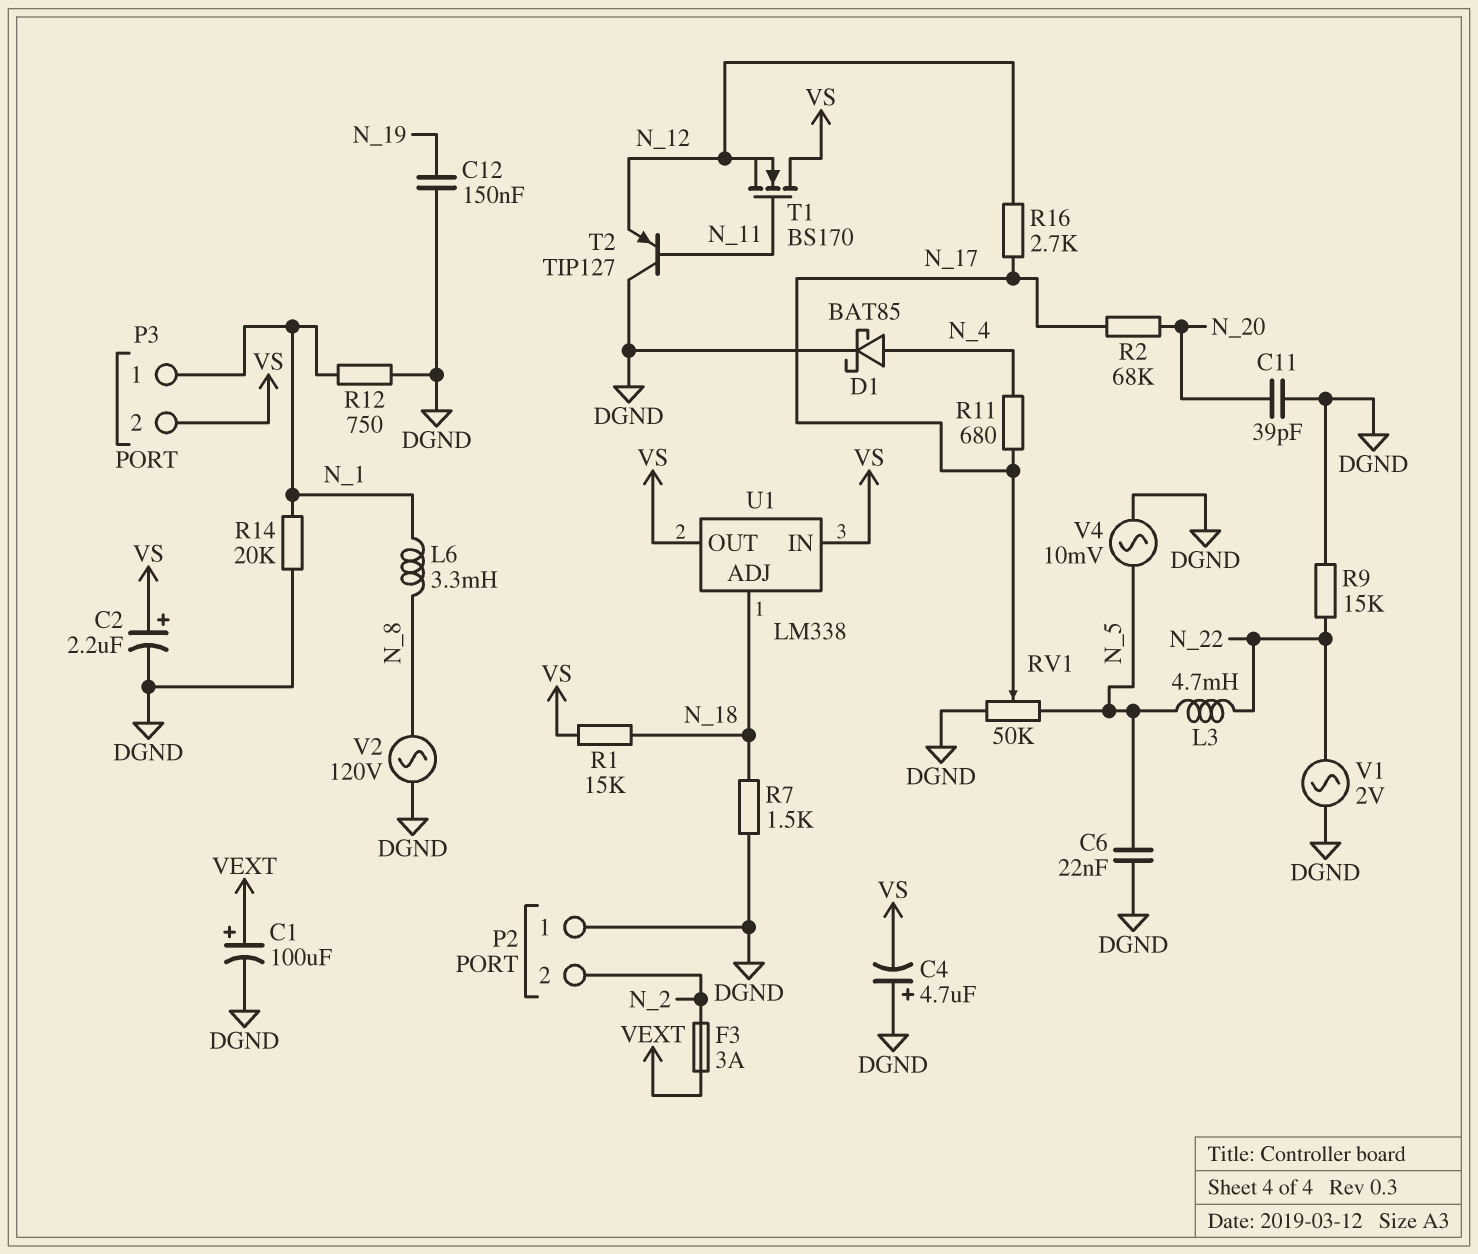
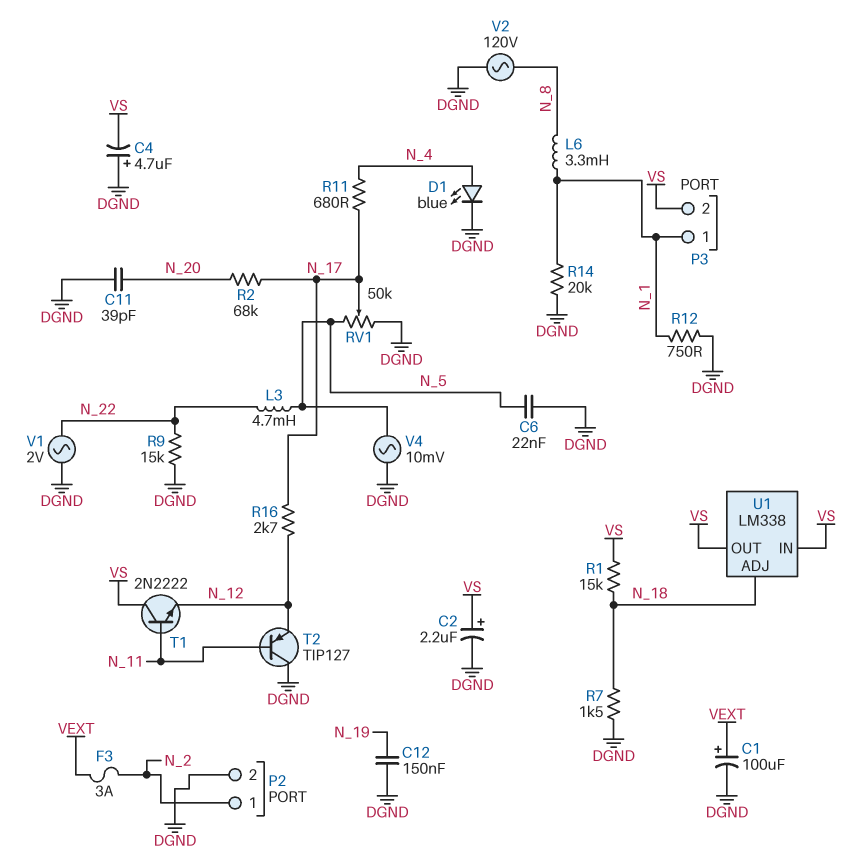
D1: schottky BAT85 (A N_4, K DGND) -> LED blue (A N_4, K DGND)
P2 pin 1: DGND -> N_2
P2 pin 2: N_2 -> DGND
T1: NMOS BS170 (G N_11, D VS, S N_12) -> NPN 2N2222 (B N_11, C VS, E N_12)

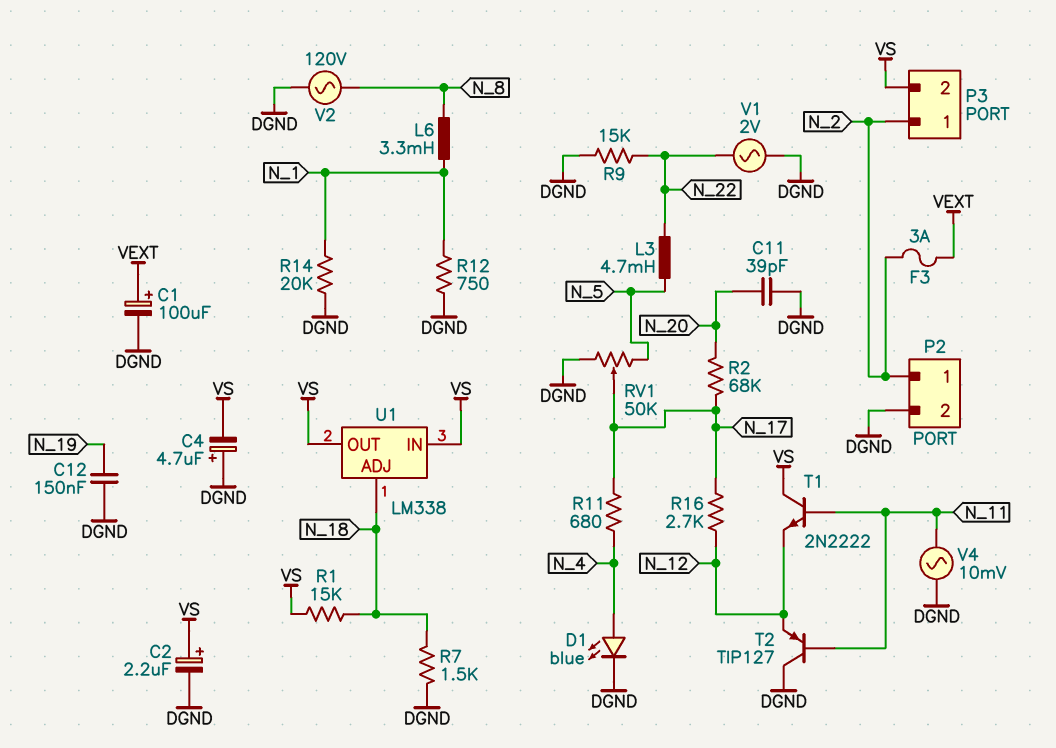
C6: 22nF (DGND, N_5) -> none
P3 pin 1: N_1 -> N_2
V4: AC 10mV (DGND, N_5) -> AC 10mV (DGND, N_11)

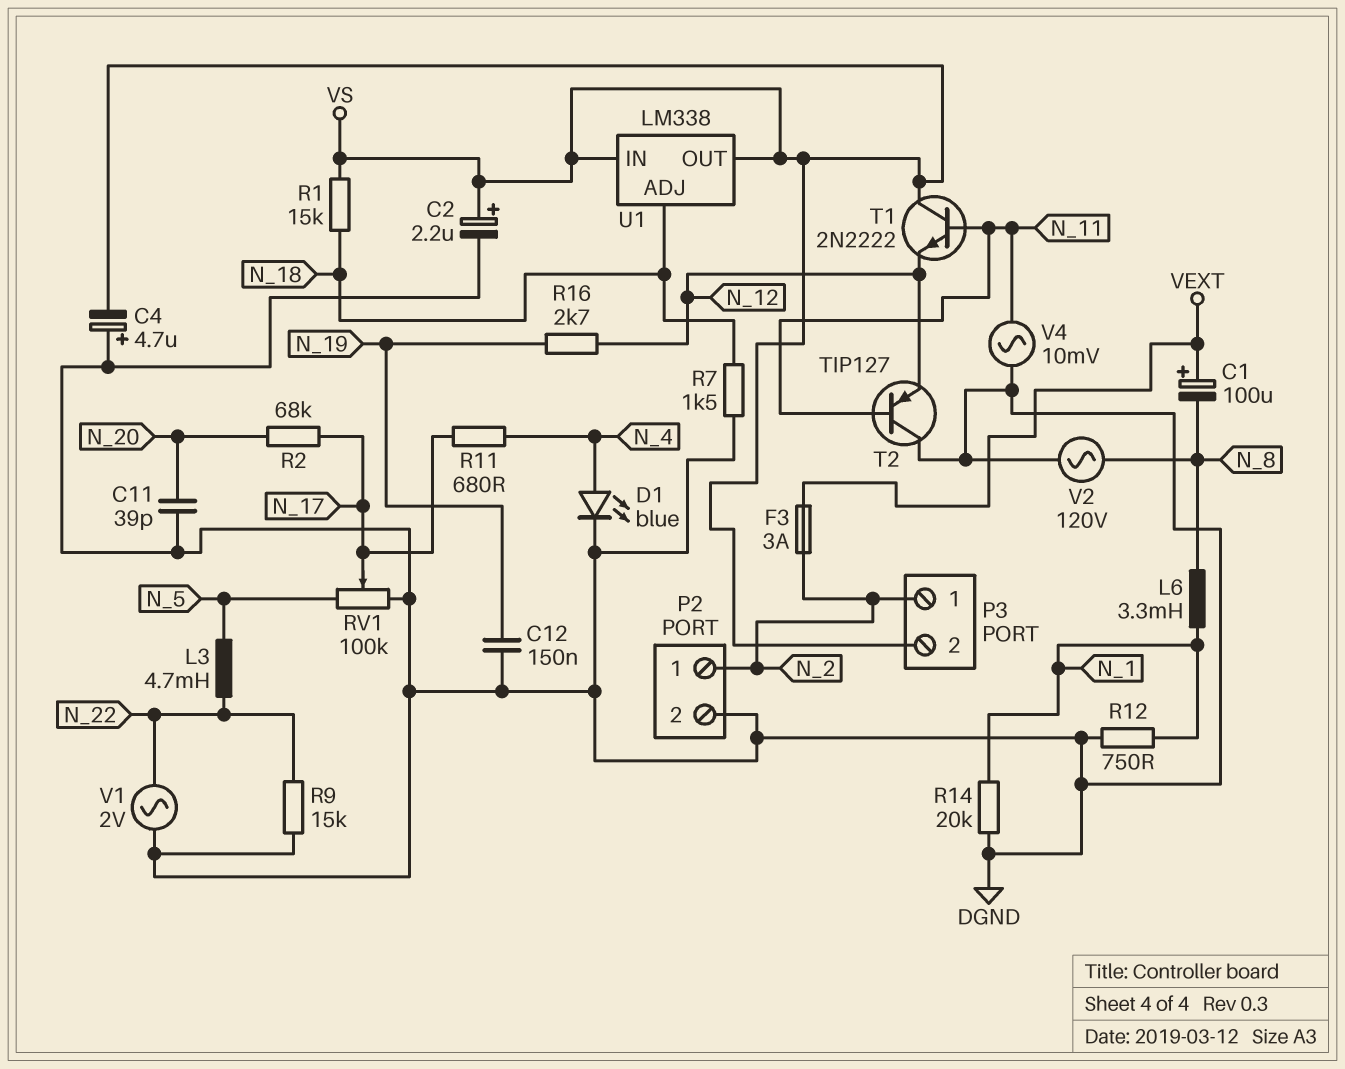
C1: 100uF (plus VEXT, minus DGND) -> 100uF (plus VEXT, minus N_8)
R16: 2.7k (N_12, N_17) -> 2.7k (N_12, N_19)
RV1: 50k (DGND, N_5, wiper N_17) -> 100k (DGND, N_5, wiper N_17)

